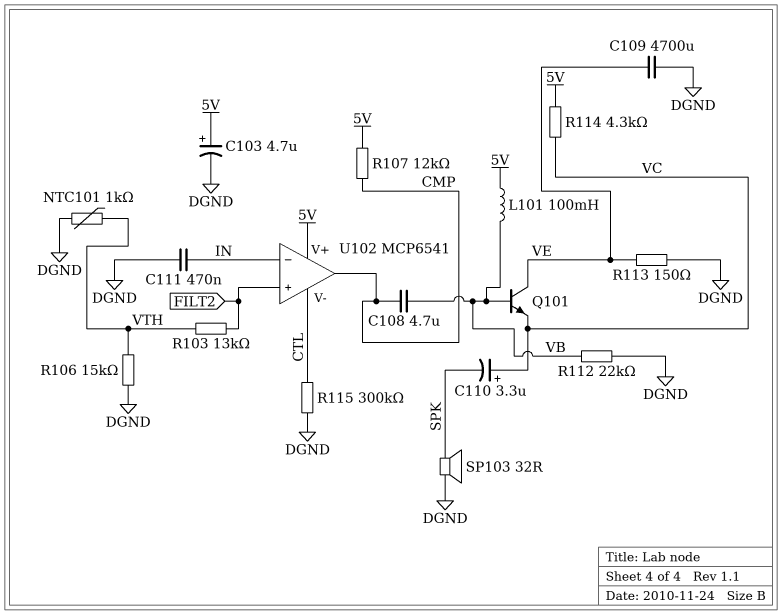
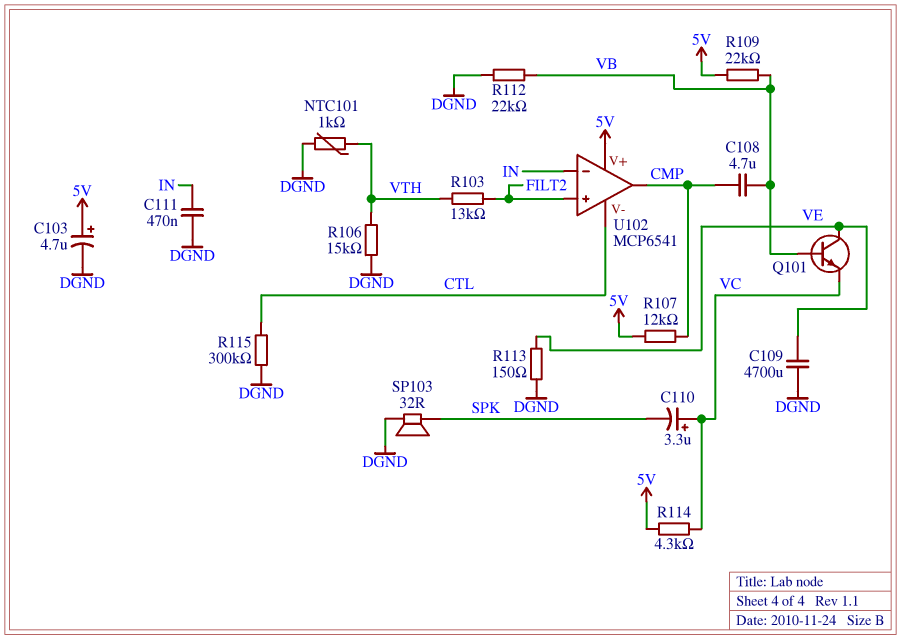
L101: 100mH (5V, VB) -> none
R109: none -> 22k (5V, VB)

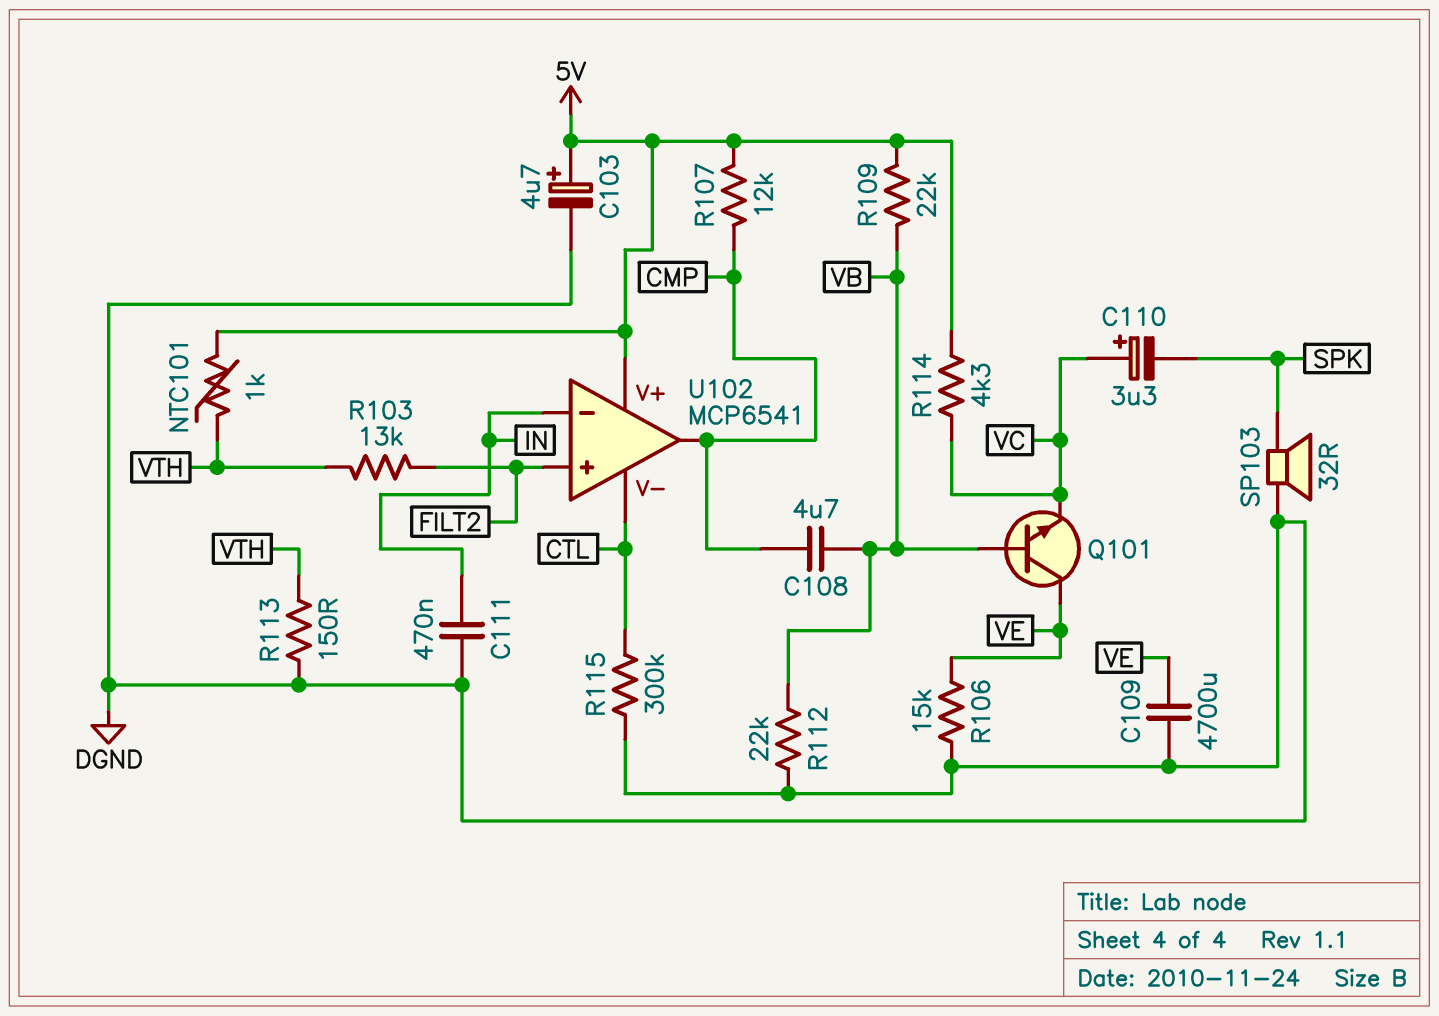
NTC101: 1k (DGND, VTH) -> 1k (5V, VTH)
R106: 15k (DGND, VTH) -> 15k (DGND, VE)
R113: 150 (DGND, VE) -> 150 (DGND, VTH)

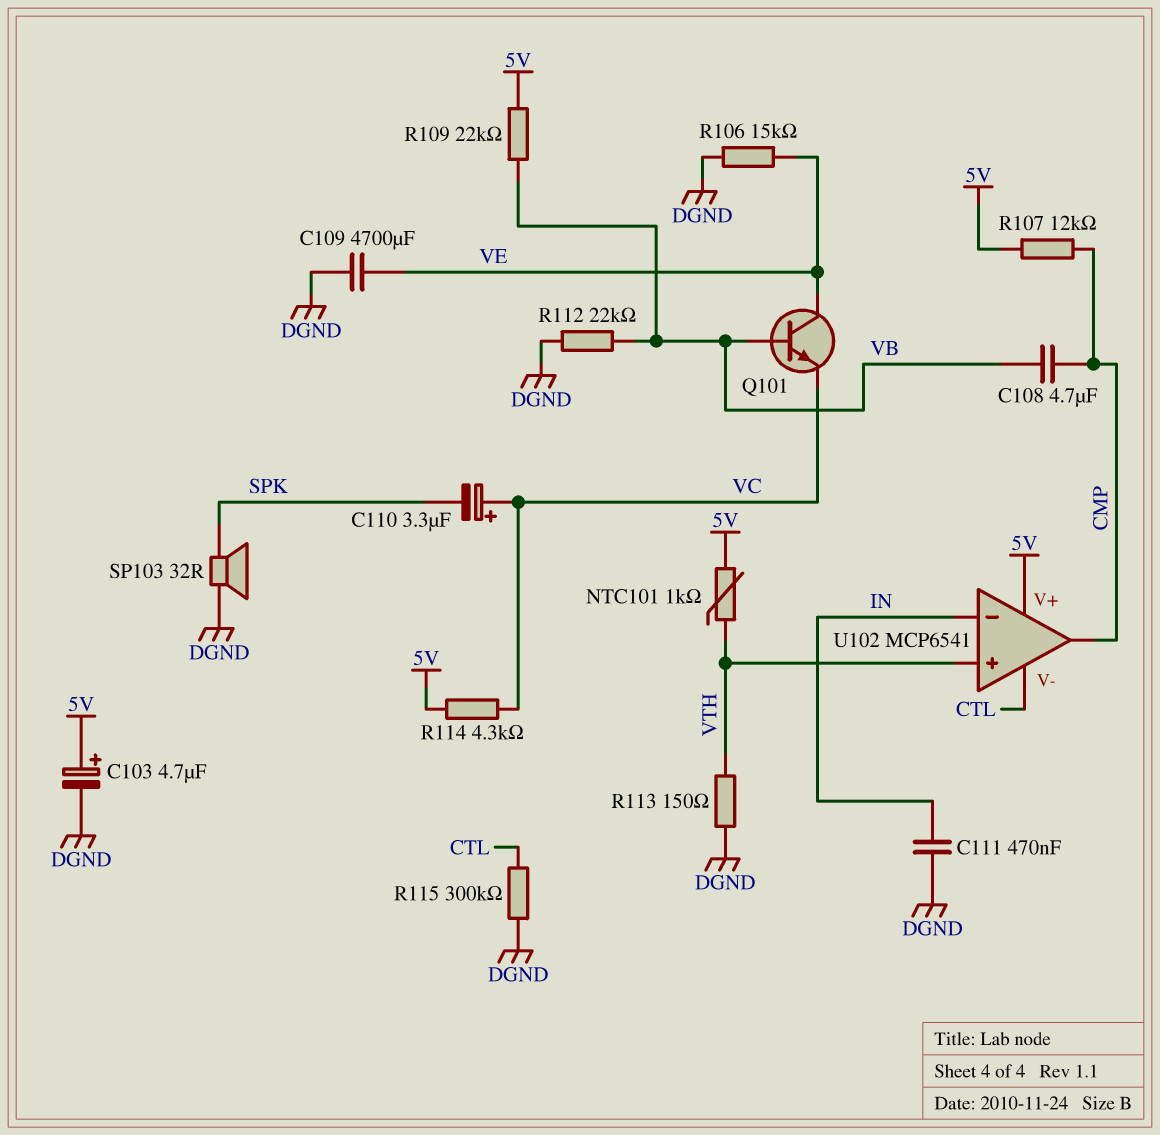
R103: 13k (FILT2, VTH) -> none
U102 pin in+: FILT2 -> VTH

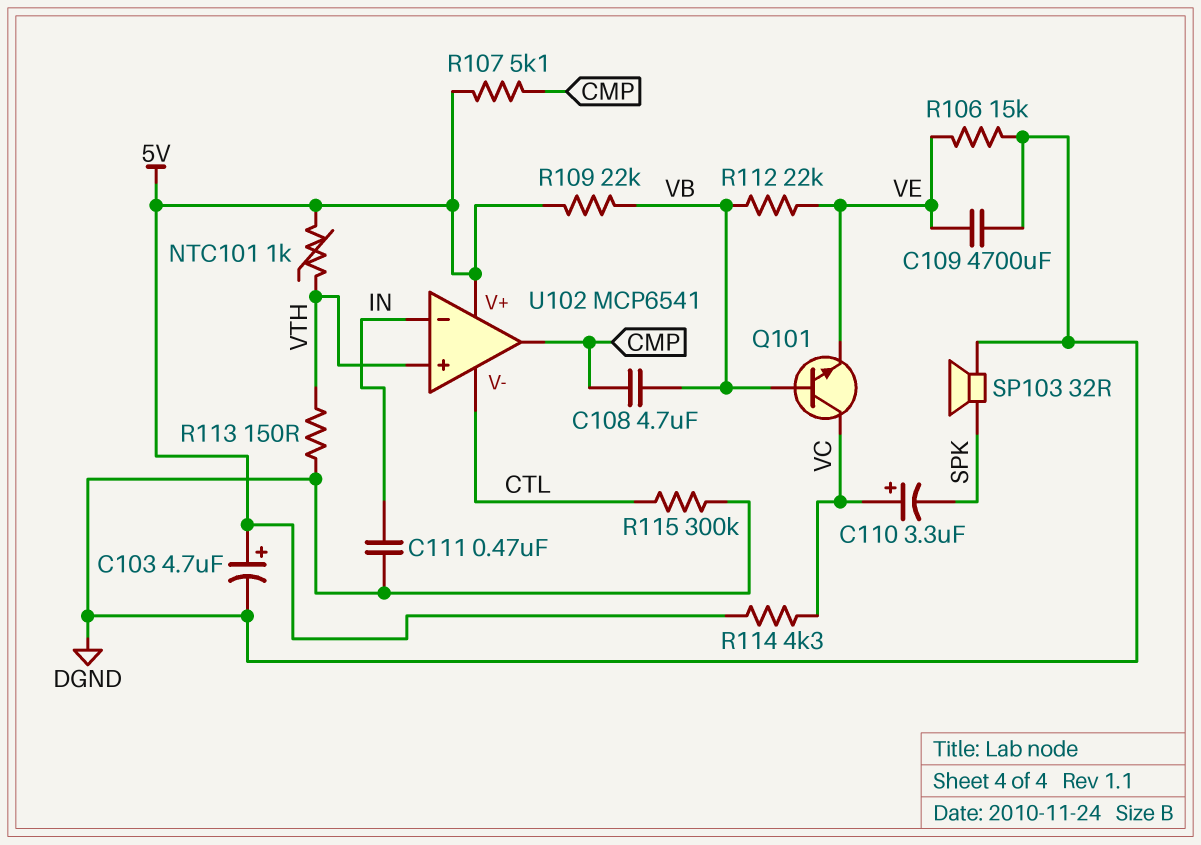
Q101: NPN (B VB, C VE, E VC) -> NPN (B VB, C VC, E VE)
R107: 12k (5V, CMP) -> 5.1k (5V, CMP)
R112: 22k (DGND, VB) -> 22k (VB, VE)

